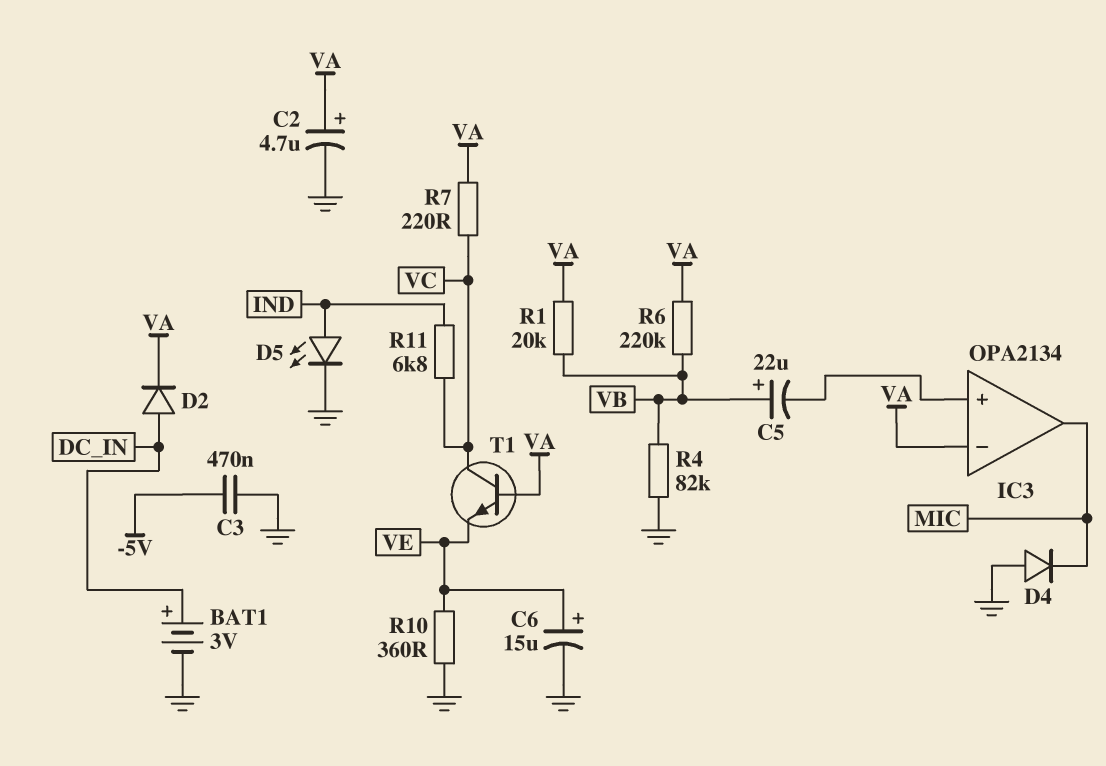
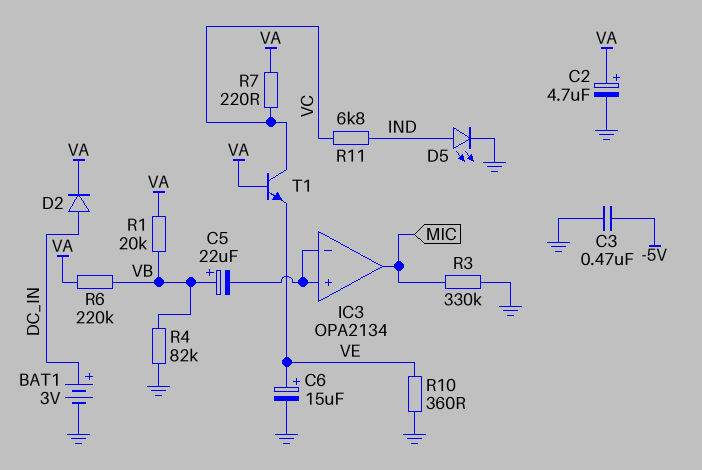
D4: diode (A GND, K MIC) -> none
IC3 pin in-: VA -> IC3/in+
R3: none -> 330k (GND, MIC)

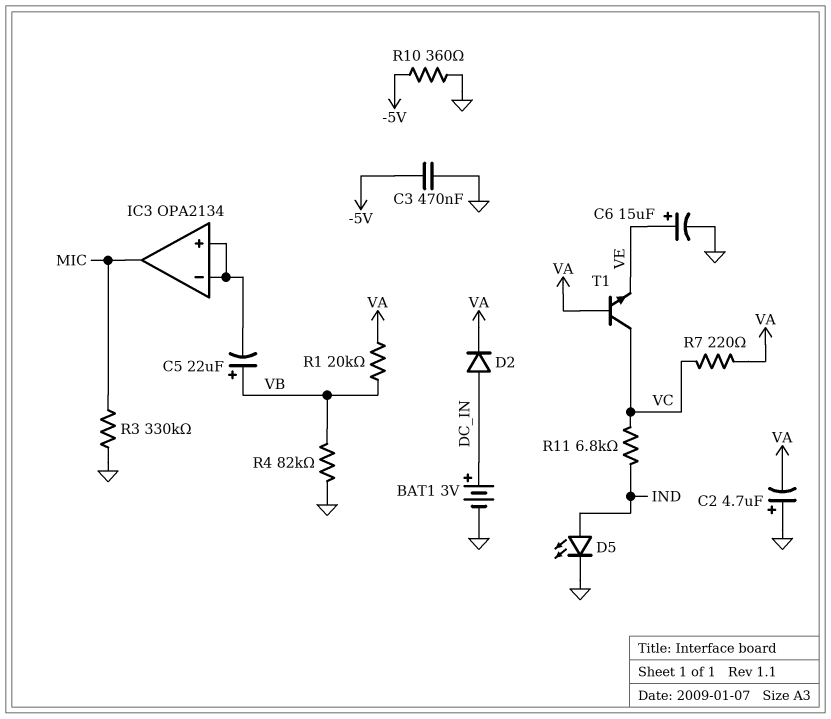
C2: 4.7uF (plus VA, minus GND) -> 4.7uF (plus GND, minus VA)
R6: 220k (VA, VB) -> none
R10: 360 (GND, VE) -> 360 (-5V, GND)

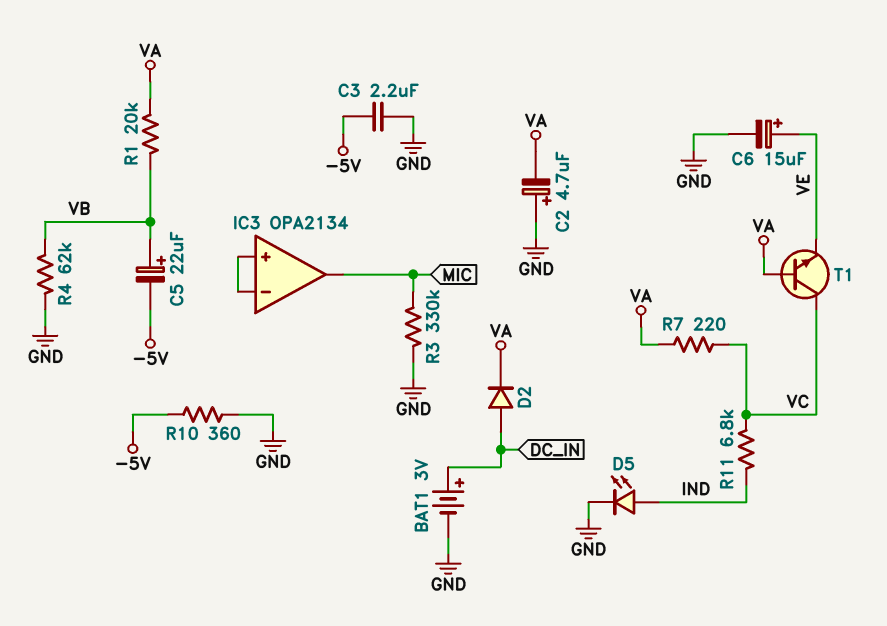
C3: 470nF (-5V, GND) -> 2.2uF (-5V, GND)
C5: 22uF (plus VB, minus IC3/in+) -> 22uF (plus VB, minus -5V)
R4: 82k (GND, VB) -> 62k (GND, VB)

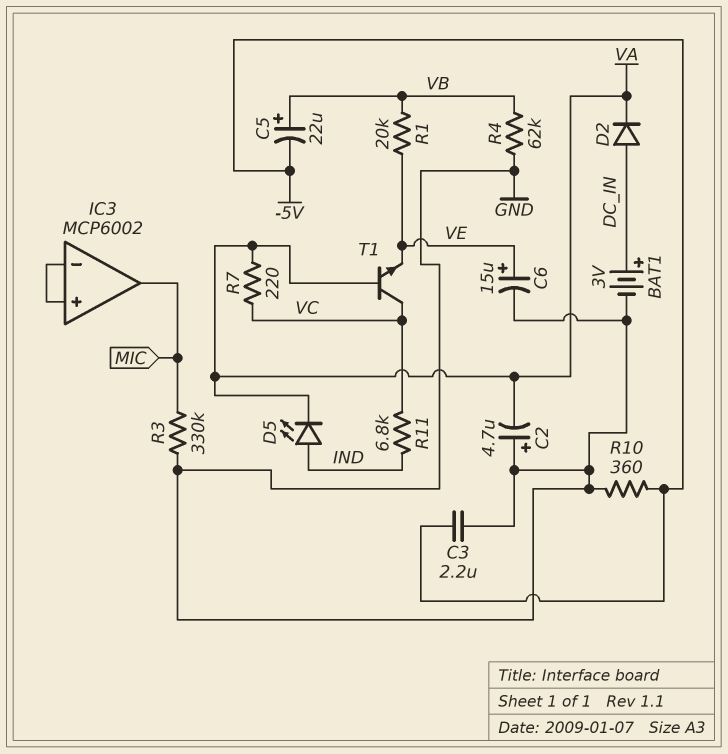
D5: LED (A IND, K GND) -> LED (A IND, K VA)
IC3: OPA2134 -> MCP6002
R1: 20k (VA, VB) -> 20k (VB, VE)

